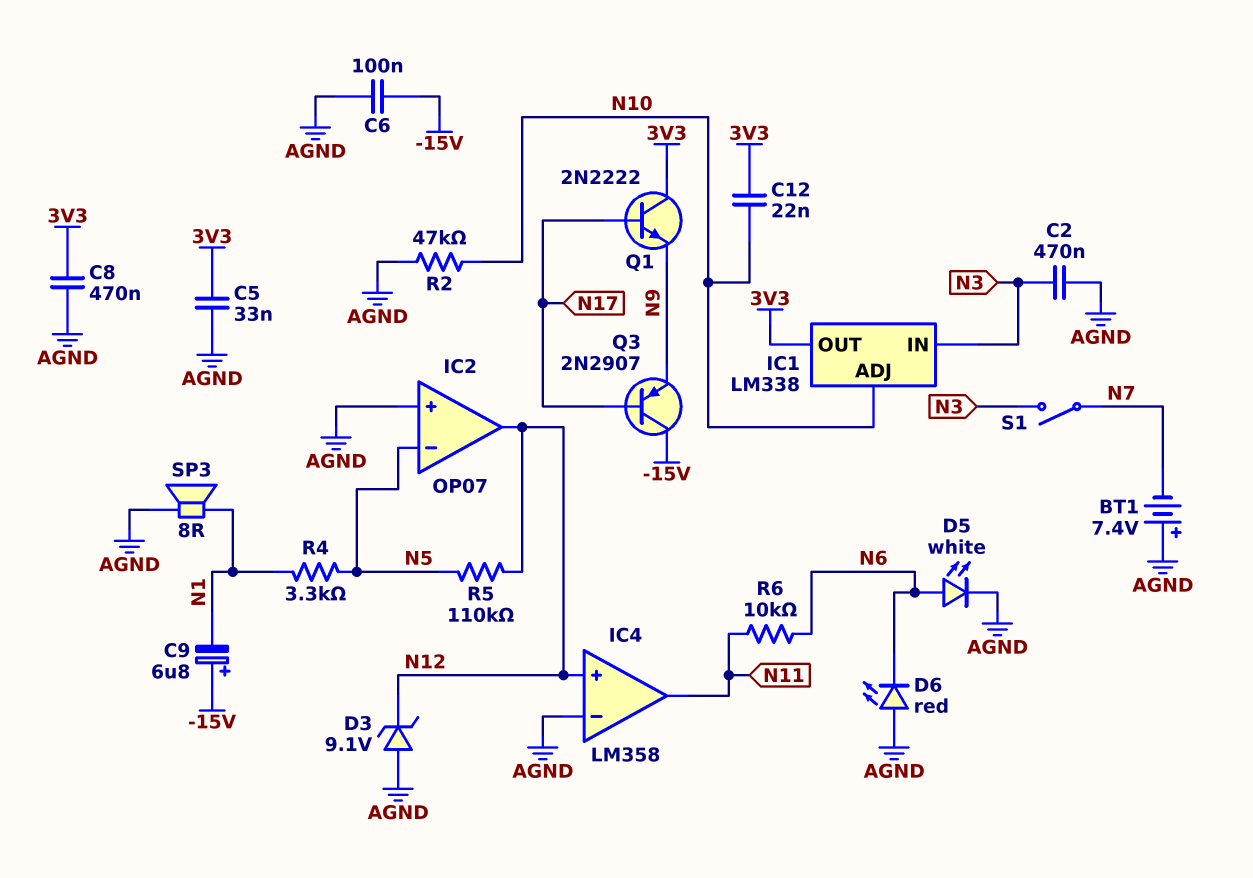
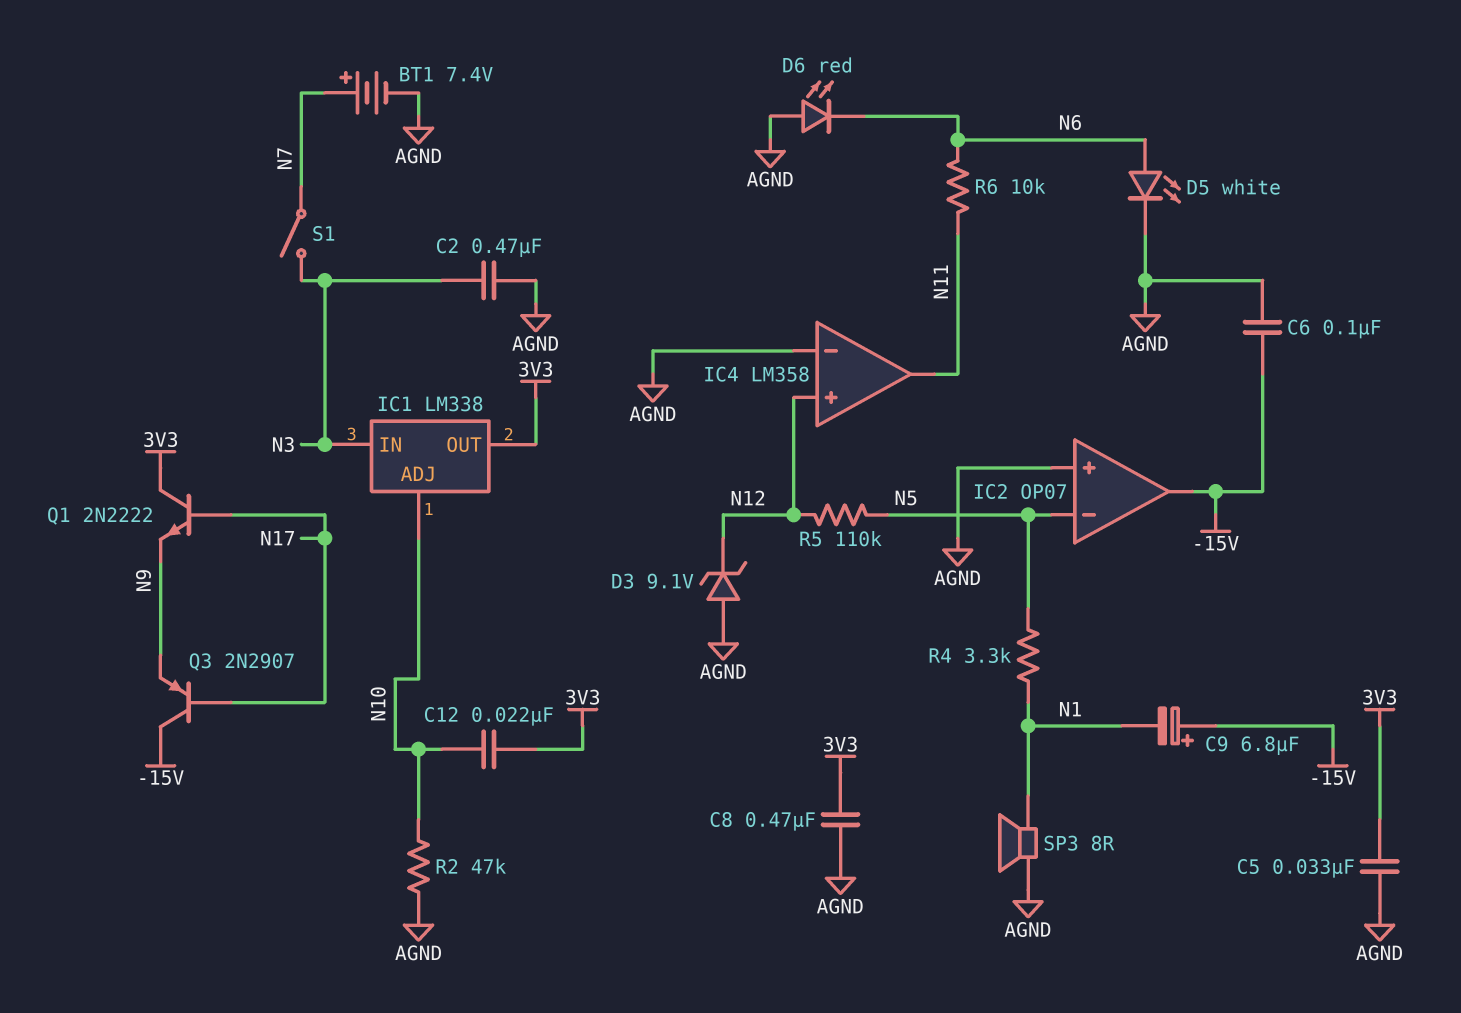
BT1: 7.4V (plus AGND, minus N7) -> 7.4V (plus N7, minus AGND)
IC2 pin out: N12 -> -15V

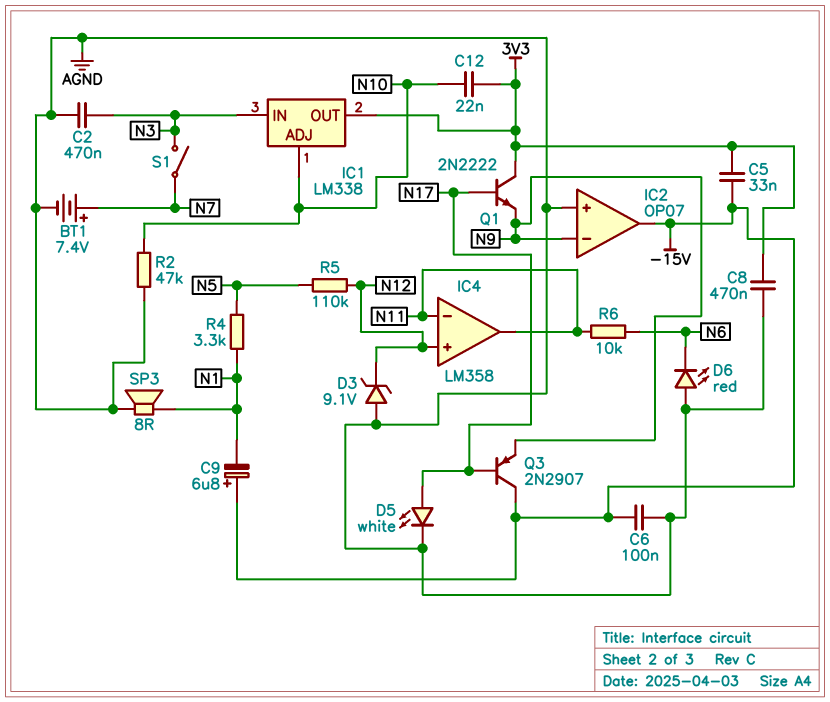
C5: 33nF (3V3, AGND) -> 33nF (-15V, 3V3)
D5: LED white (A N6, K AGND) -> LED white (A N17, K AGND)
IC2 pin in-: N5 -> N9
IC4 pin in-: AGND -> N11

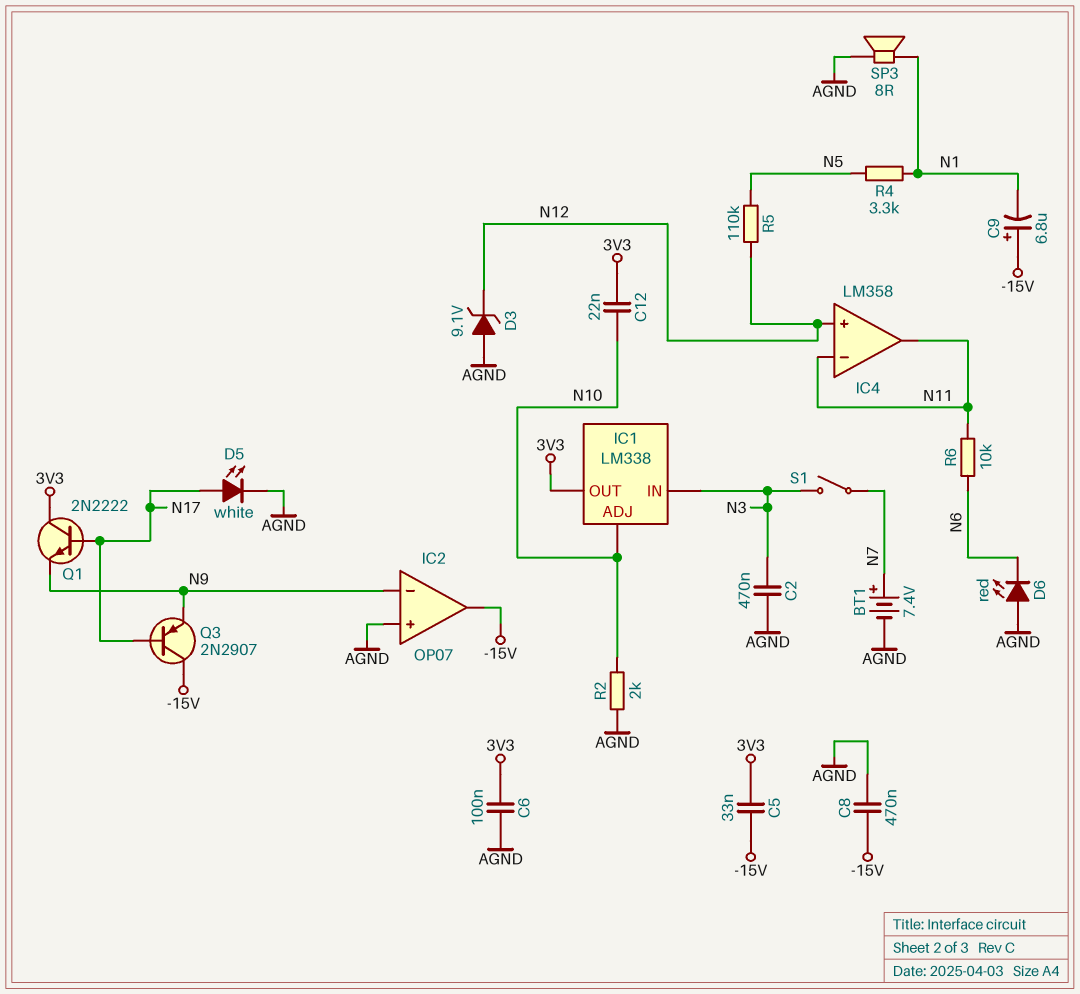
C6: 100nF (-15V, AGND) -> 100nF (3V3, AGND)
C8: 470nF (3V3, AGND) -> 470nF (-15V, AGND)
R2: 47k (AGND, N10) -> 2k (AGND, N10)

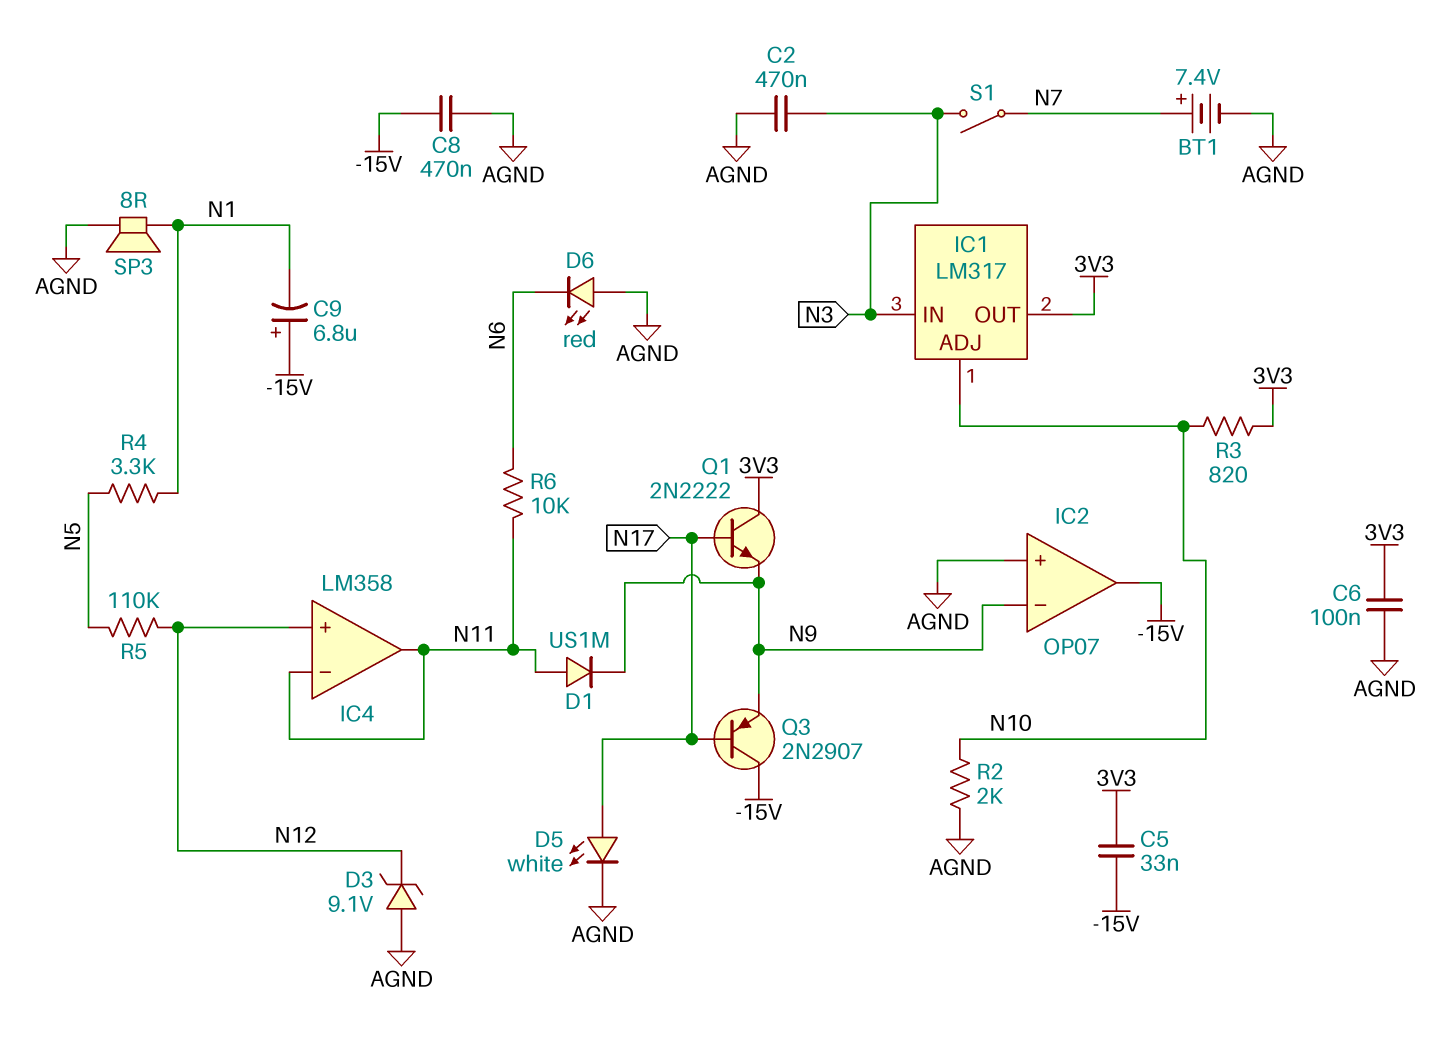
C12: 22nF (3V3, N10) -> none
D1: none -> diode US1M (A N11, K N9)
IC1: LM338 -> LM317
R3: none -> 820 (3V3, N10)

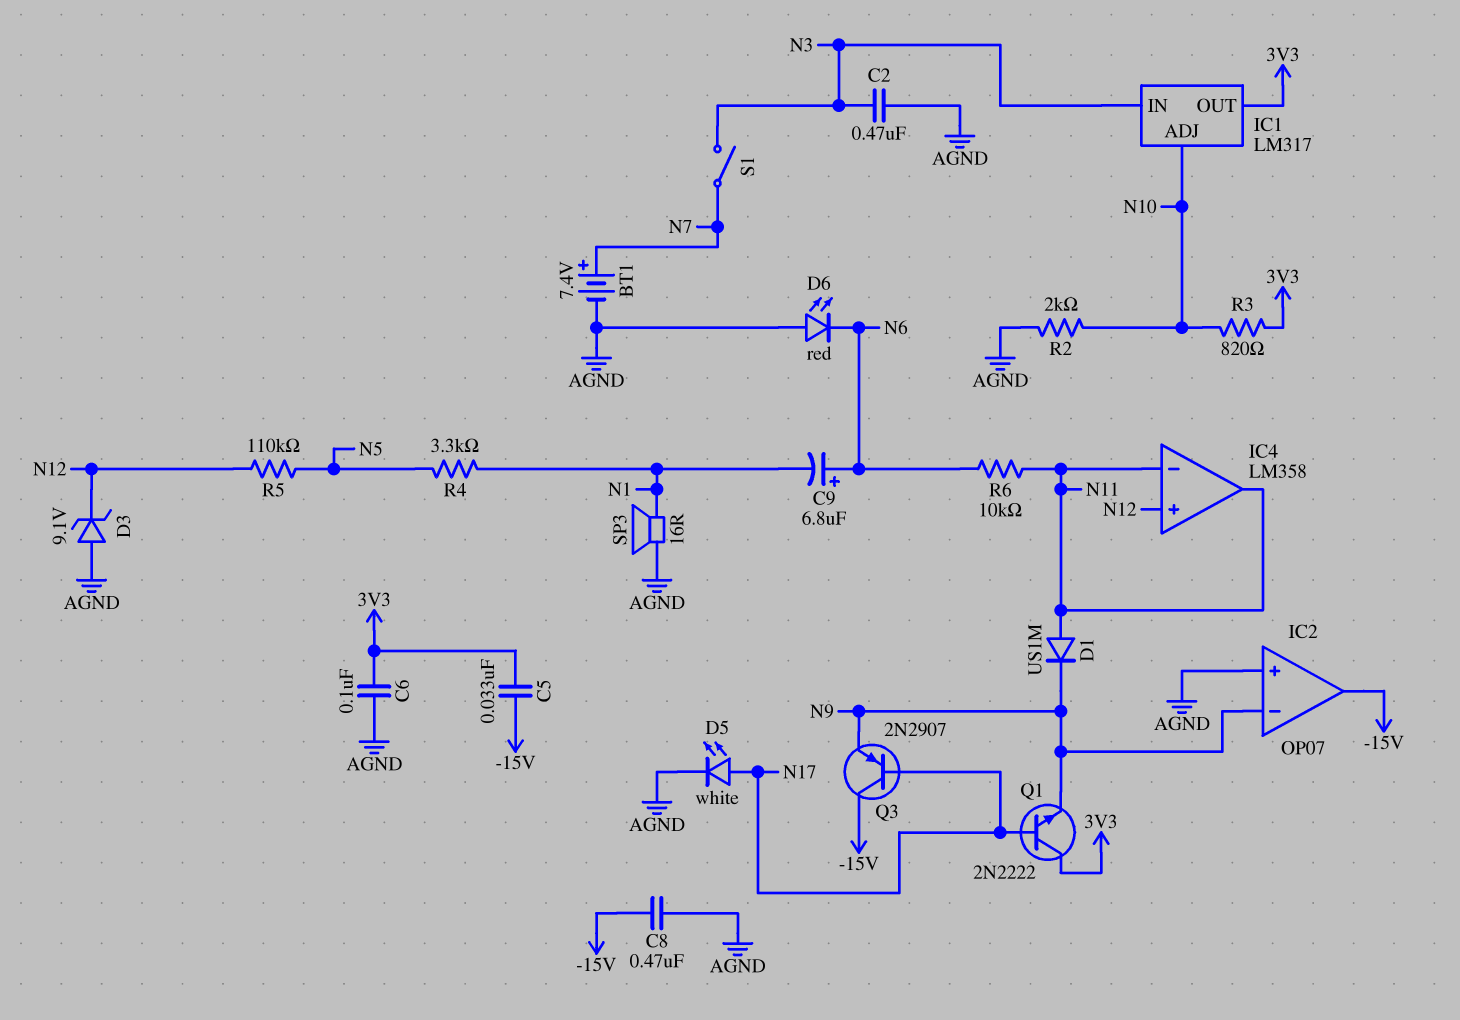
C9: 6.8uF (plus -15V, minus N1) -> 6.8uF (plus N6, minus N1)
SP3: speaker 8R (AGND, N1) -> speaker 16R (AGND, N1)

